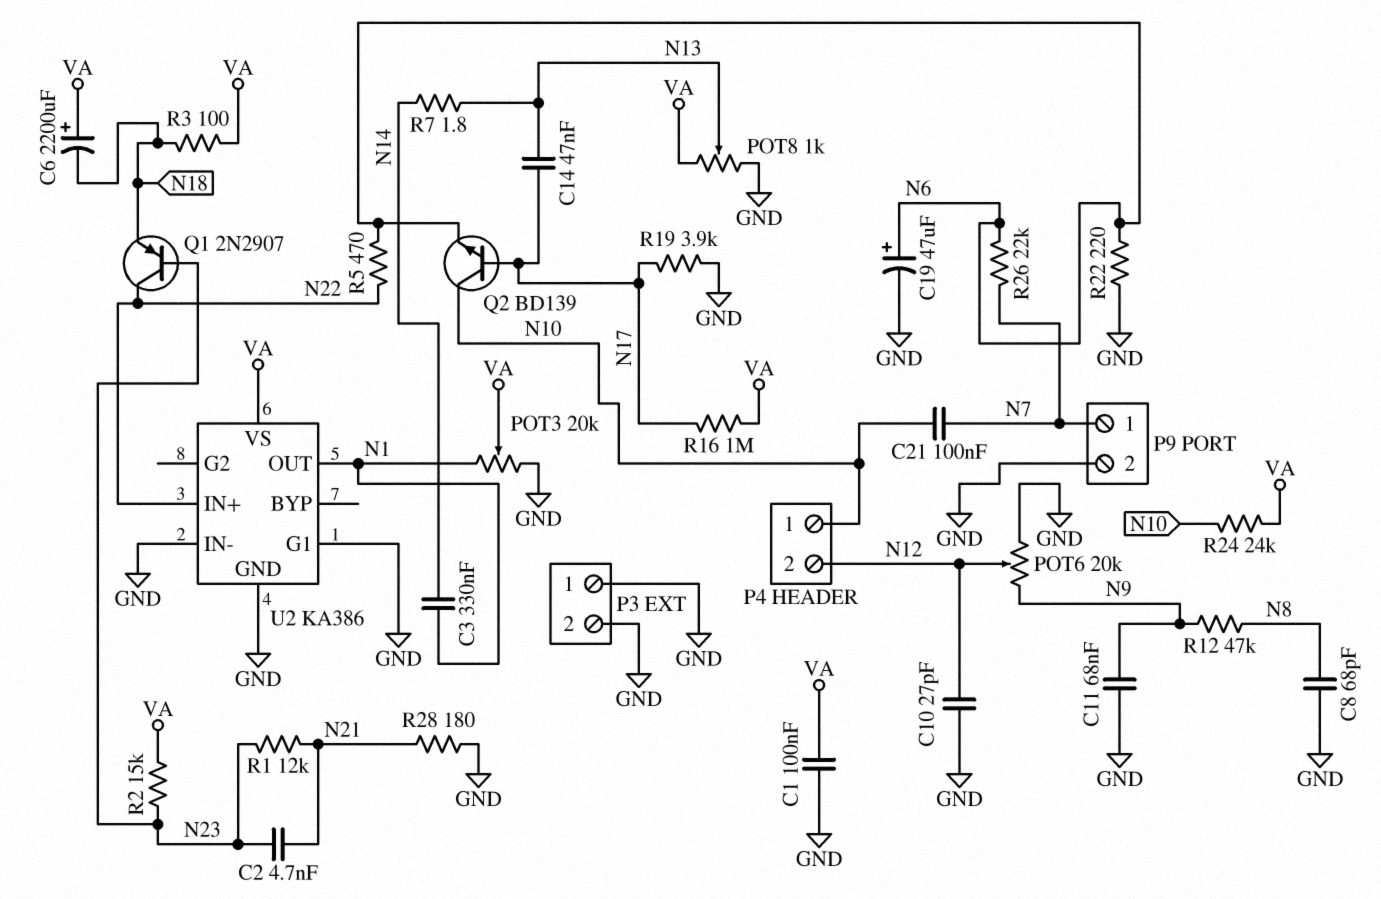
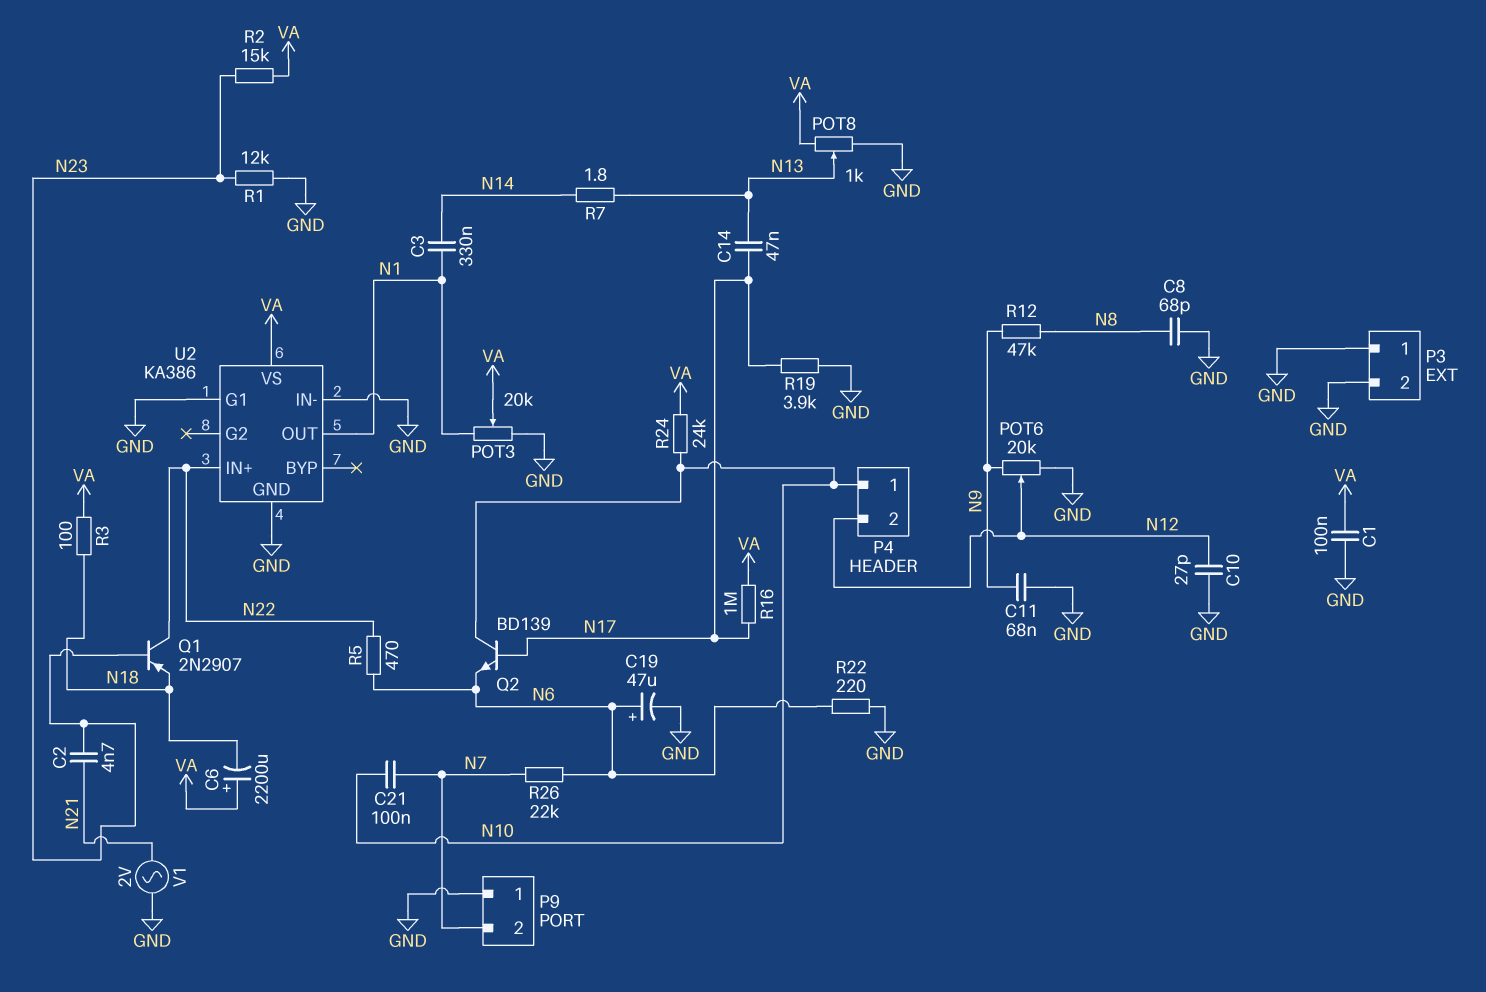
P9 pin 1: N7 -> GND
P9 pin 2: GND -> N7
R1: 12k (N21, N23) -> 12k (GND, N23)
R28: 180 (GND, N21) -> none
V1: none -> AC 2V (GND, N21)

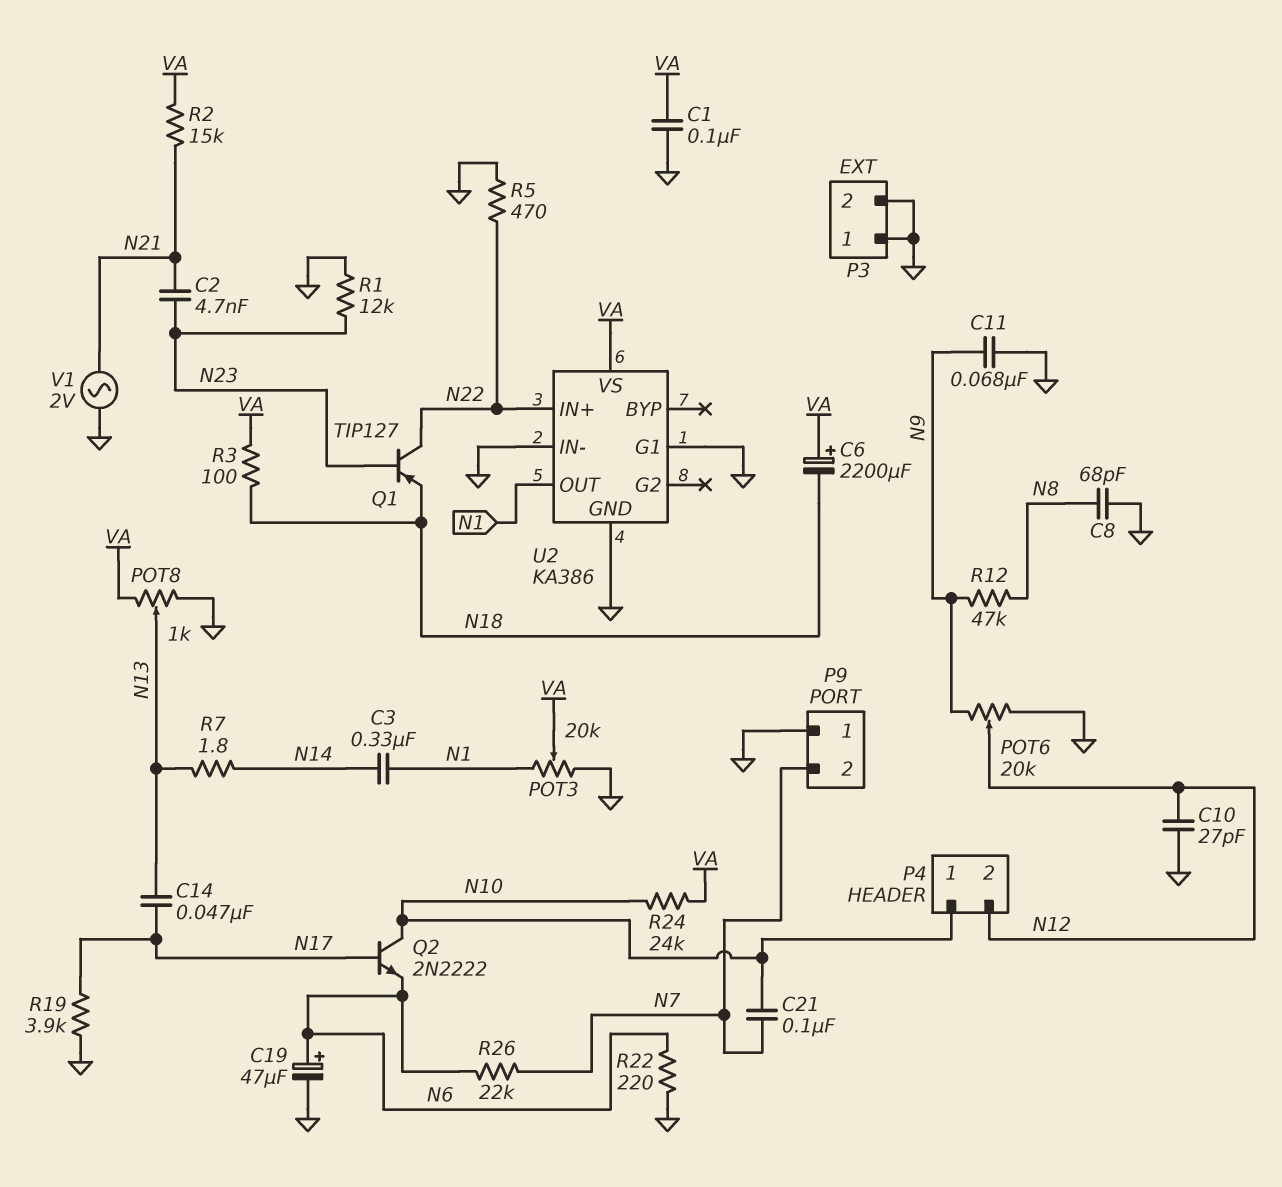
Q1: PNP 2N2907 (B N23, C N22, E N18) -> PNP TIP127 (B N23, C N22, E N18)
Q2: NPN BD139 (B N17, C N10, E N6) -> NPN 2N2222 (B N17, C N10, E N6)
R2: 15k (N23, VA) -> 15k (N21, VA)
R5: 470 (N6, N22) -> 470 (GND, N22)
R16: 1M (N17, VA) -> none

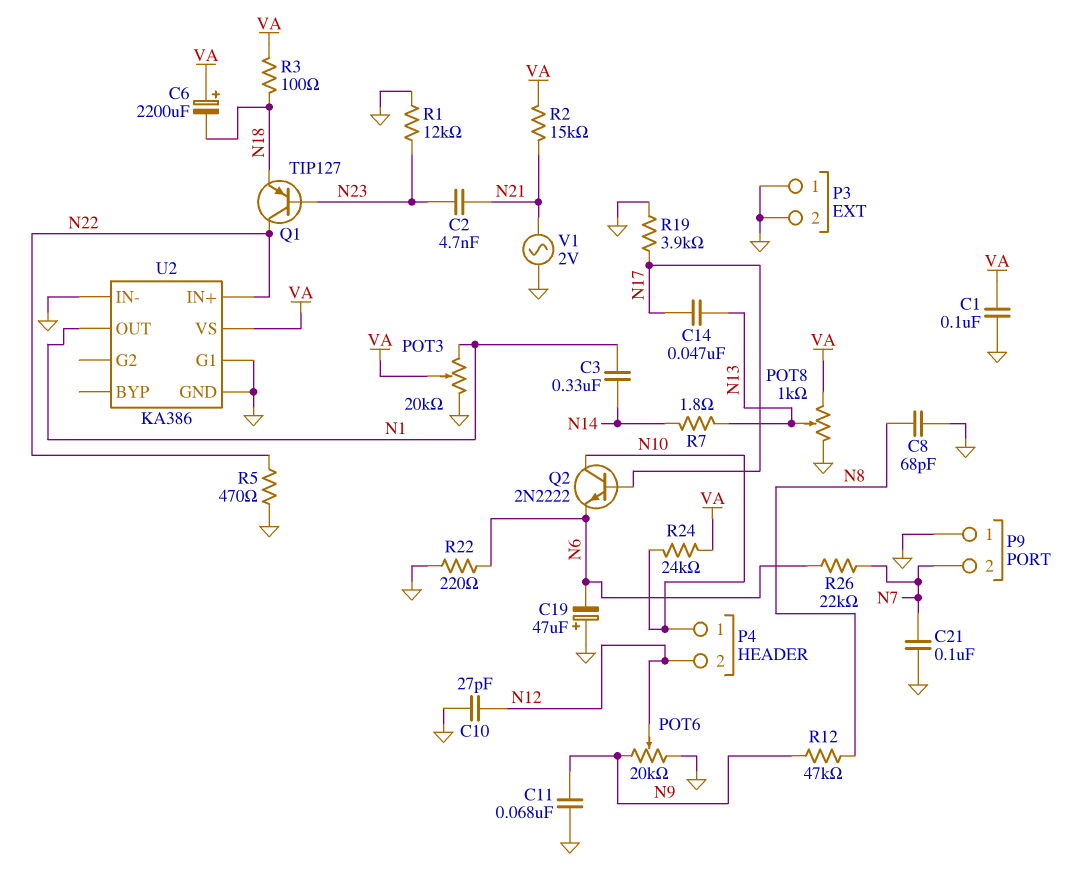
C19: 47uF (plus N6, minus GND) -> 47uF (plus GND, minus N6)
C21: 100nF (N7, N10) -> 100nF (GND, N7)

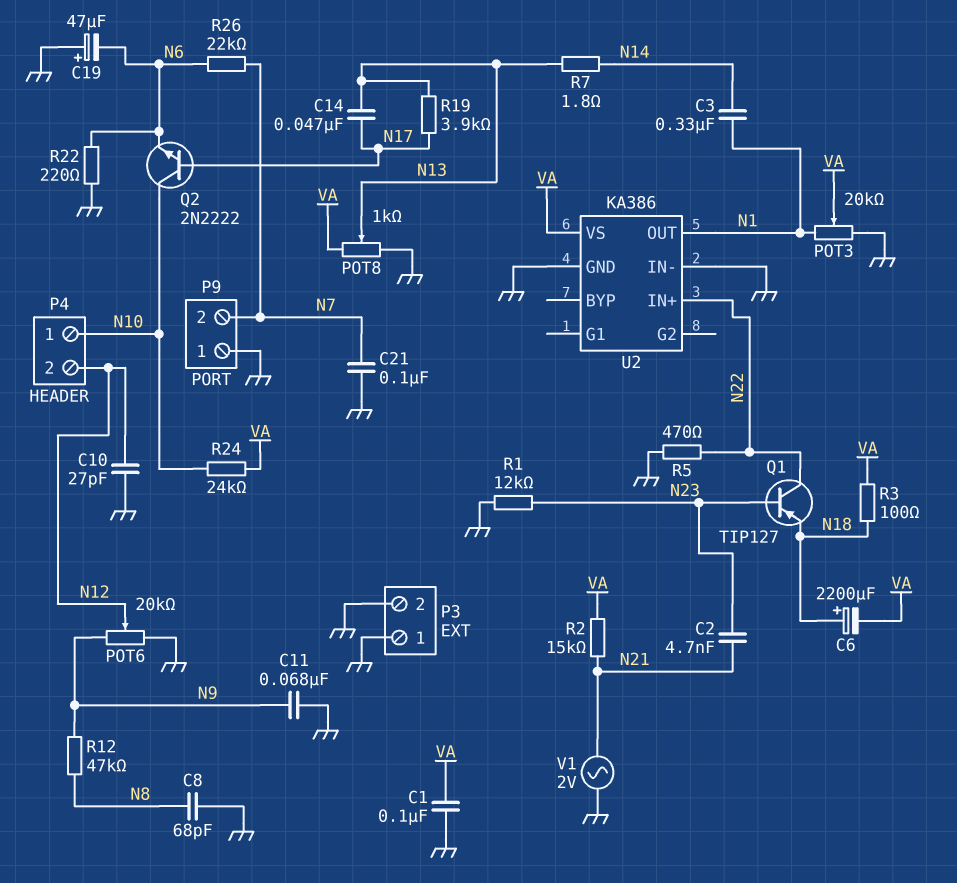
C6: 2200uF (plus VA, minus N18) -> 2200uF (plus N18, minus VA)
R19: 3.9k (GND, N17) -> 3.9k (N13, N17)
U2 pin G1: GND -> none

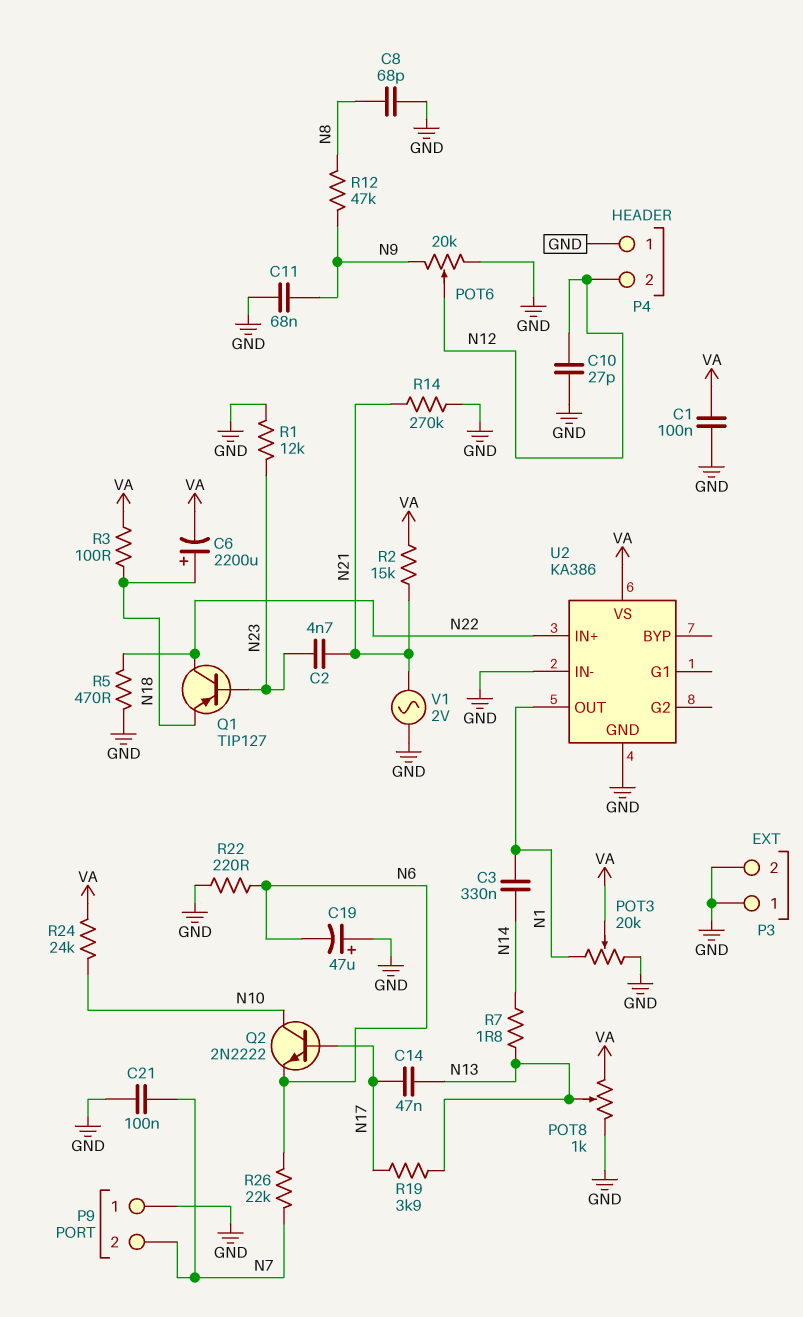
P4 pin 1: N10 -> GND
R14: none -> 270k (GND, N21)

